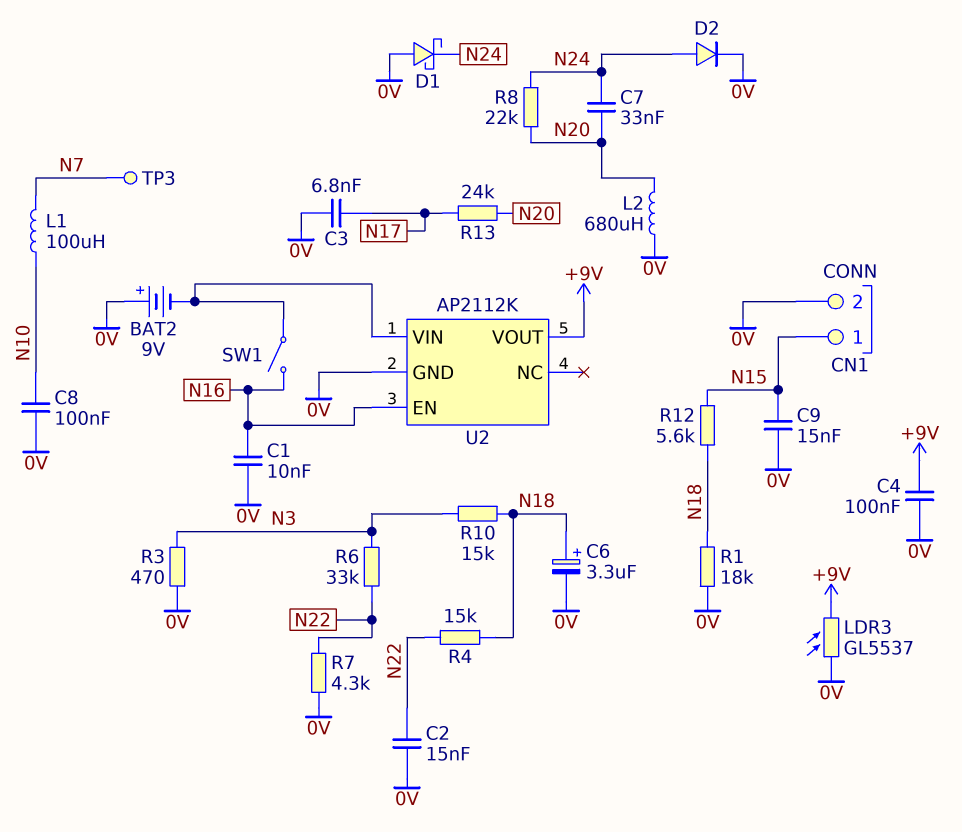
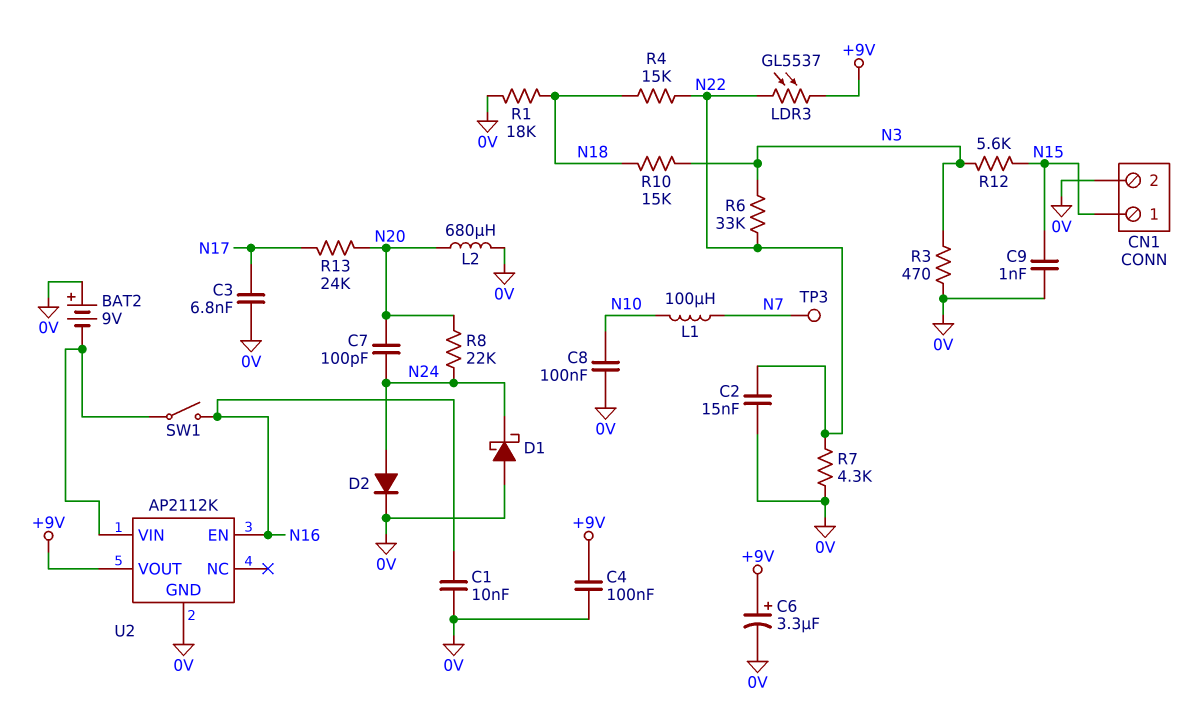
C6: 3.3uF (plus N18, minus 0V) -> 3.3uF (plus +9V, minus 0V)
C7: 33nF (N20, N24) -> 100pF (N20, N24)
C9: 15nF (0V, N15) -> 1nF (0V, N15)
LDR3: GL5537 (+9V, 0V) -> GL5537 (+9V, N22)
R12: 5.6k (N15, N18) -> 5.6k (N3, N15)

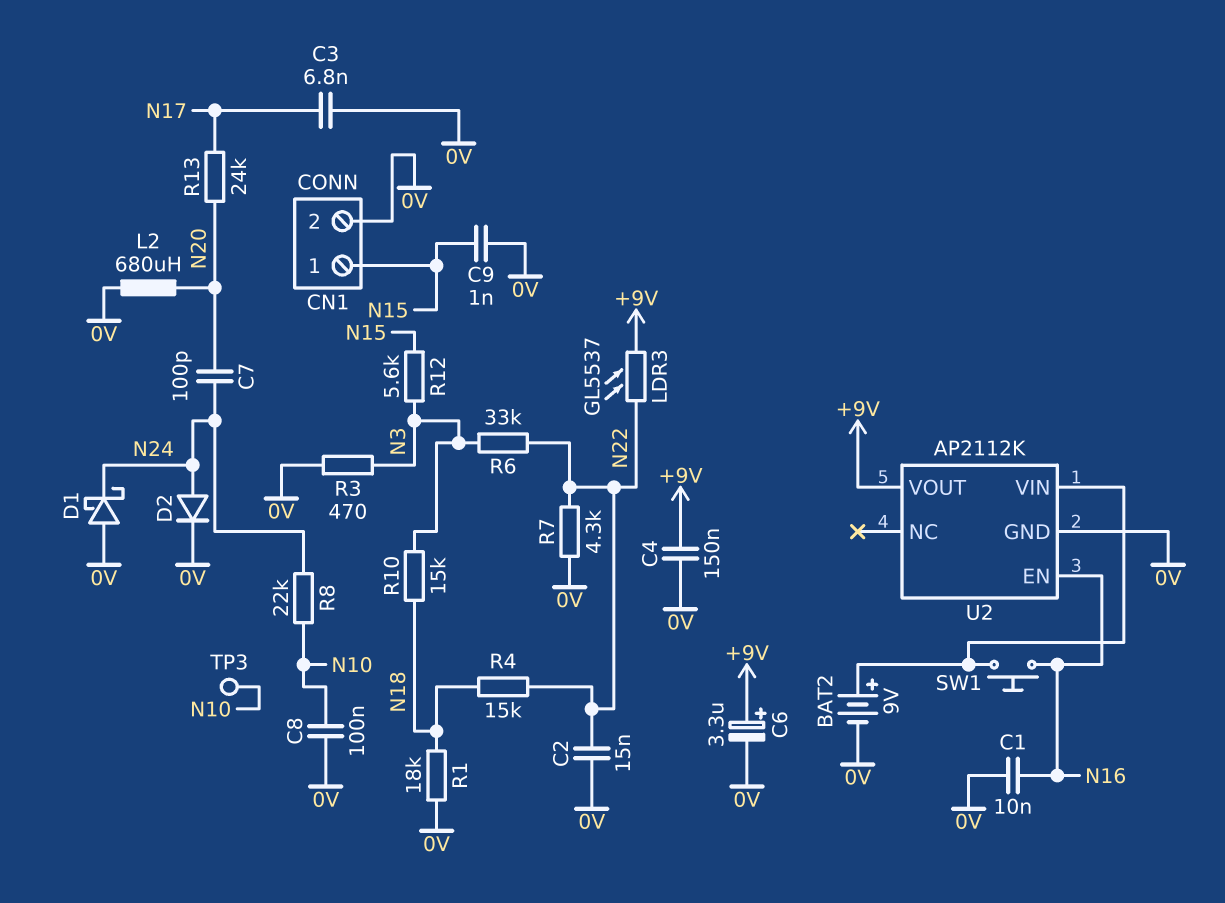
BAT2: 9V (plus 0V, minus U2/VIN) -> 9V (plus U2/VIN, minus 0V)
C4: 100nF (+9V, 0V) -> 150nF (+9V, 0V)
L1: 100uH (N7, N10) -> none
R8: 22k (N20, N24) -> 22k (N10, N24)
SW1: switch (N16, U2/VIN) -> button (N16, U2/VIN)
TP3: test point (N7) -> test point (N10)

